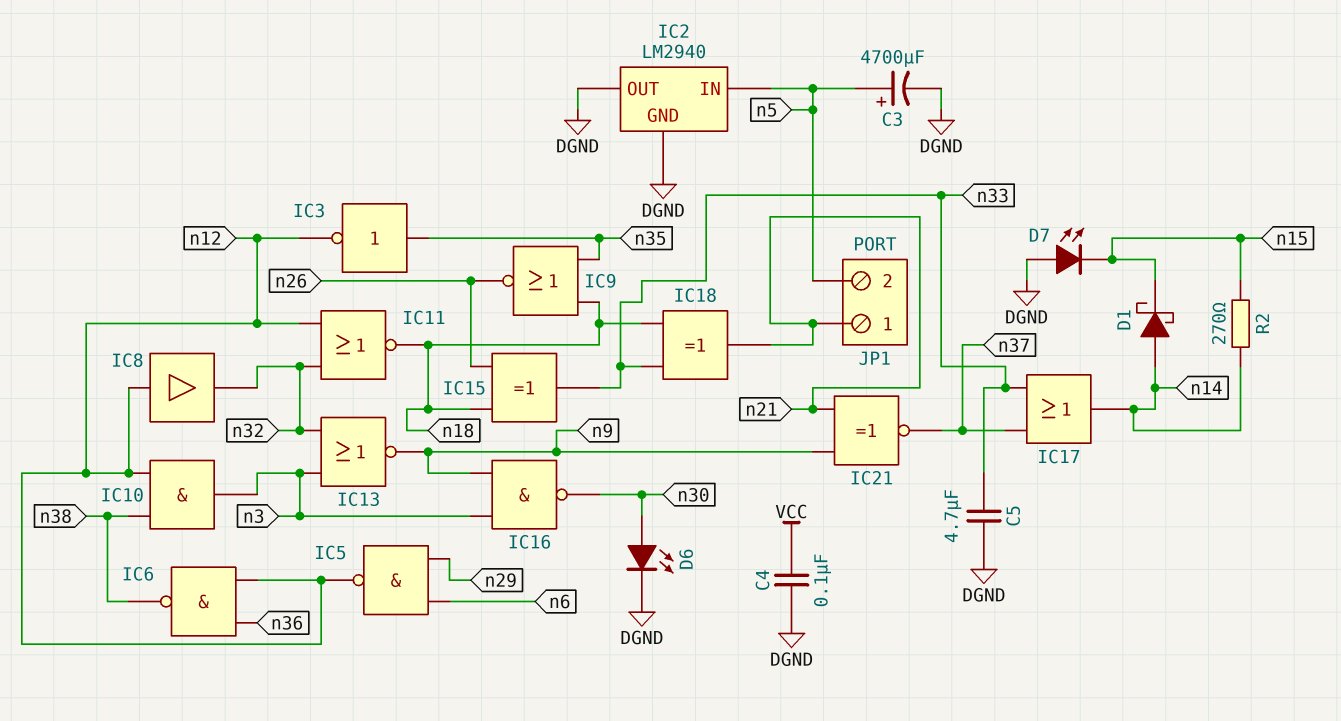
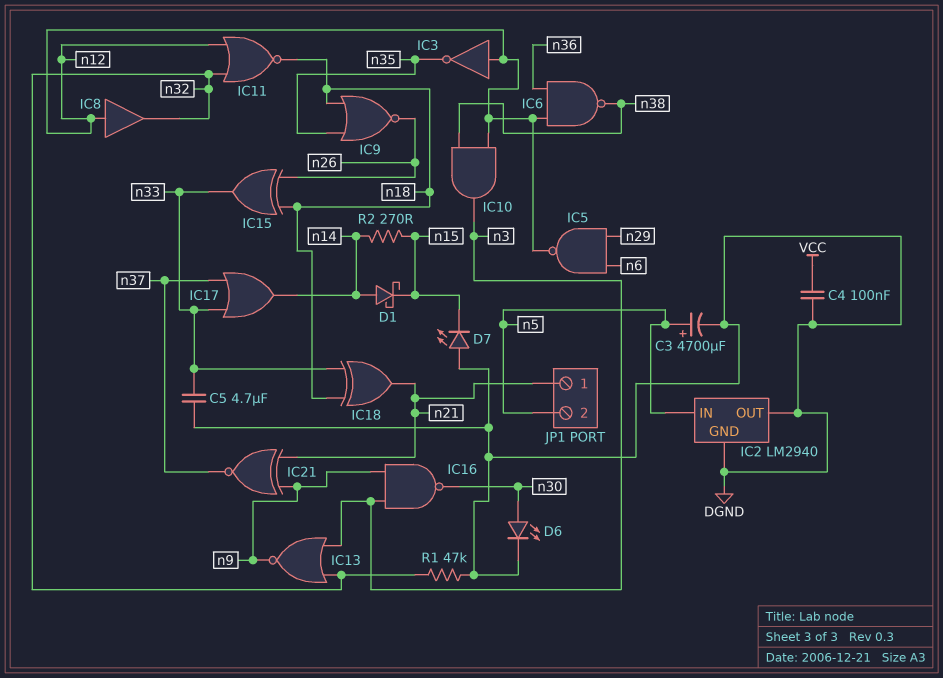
IC3: NOT (in n35, out n12) -> NOT (in n12, out n35)
R1: none -> 47k (DGND, n32)

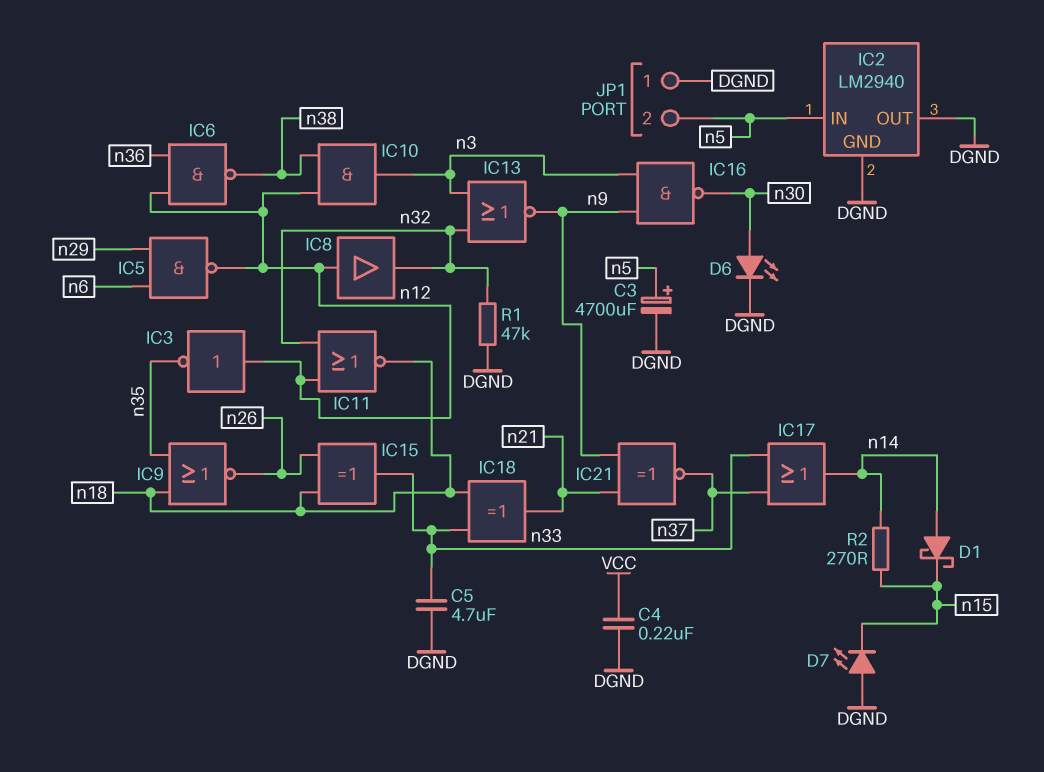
C4: 100nF (DGND, VCC) -> 220nF (DGND, VCC)
JP1 pin 1: n21 -> DGND

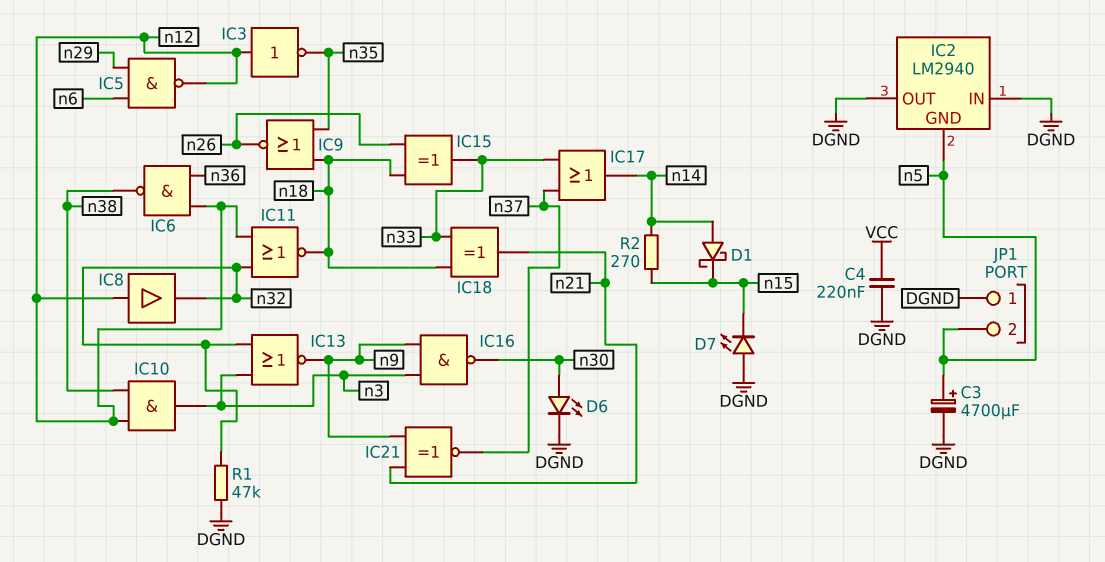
C5: 4.7uF (DGND, n33) -> none
IC2 pin GND: DGND -> n5
IC2 pin IN: n5 -> DGND

